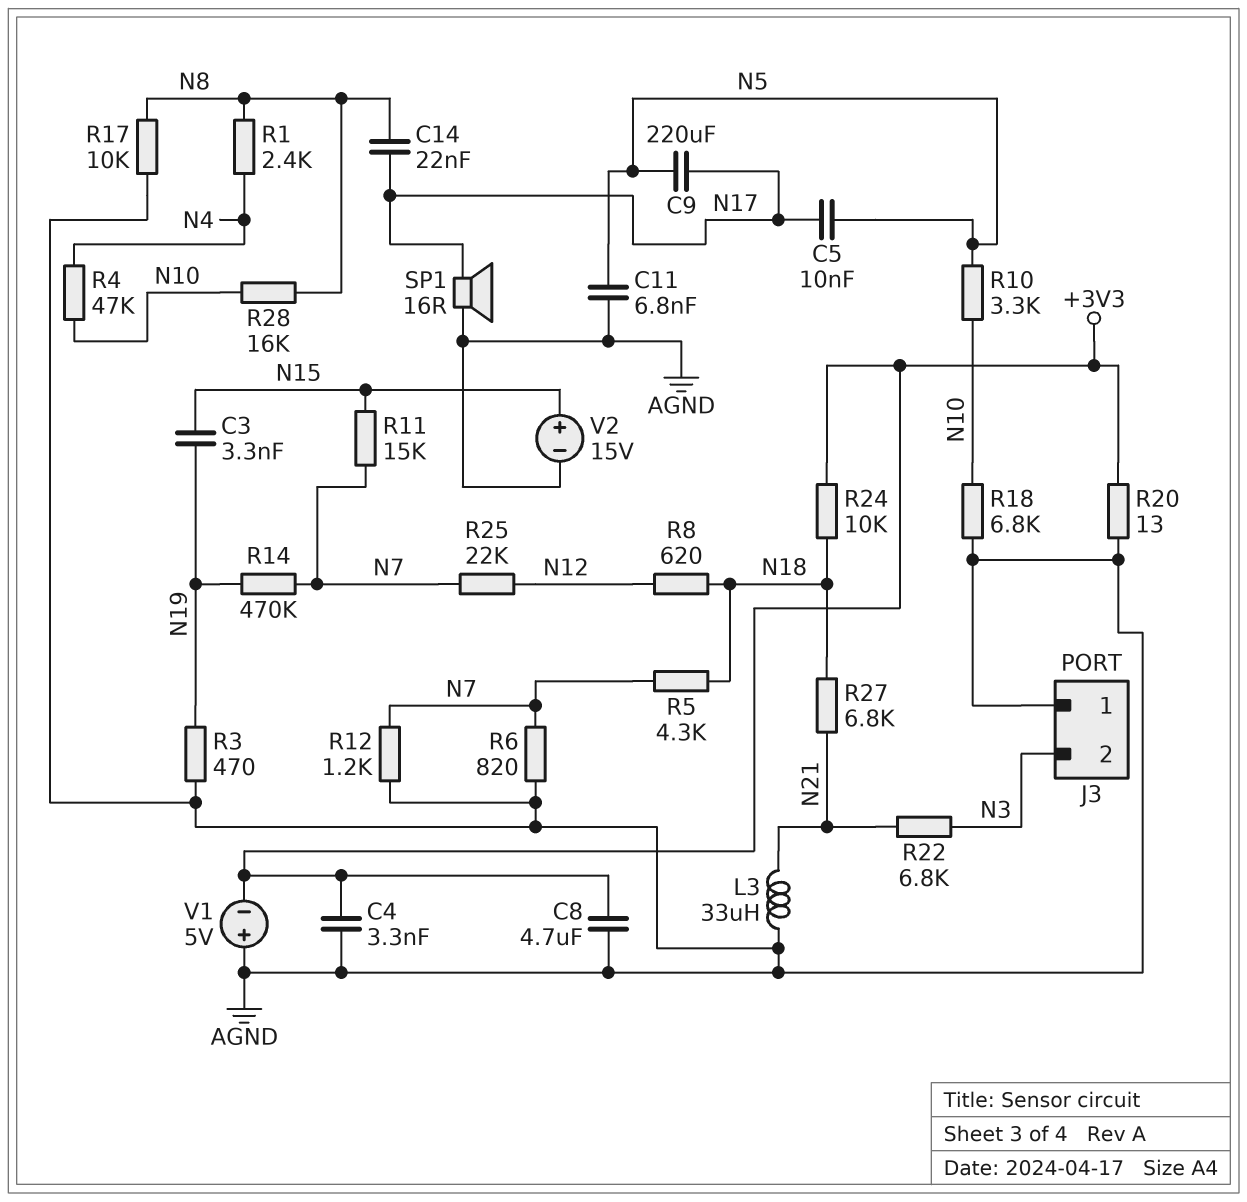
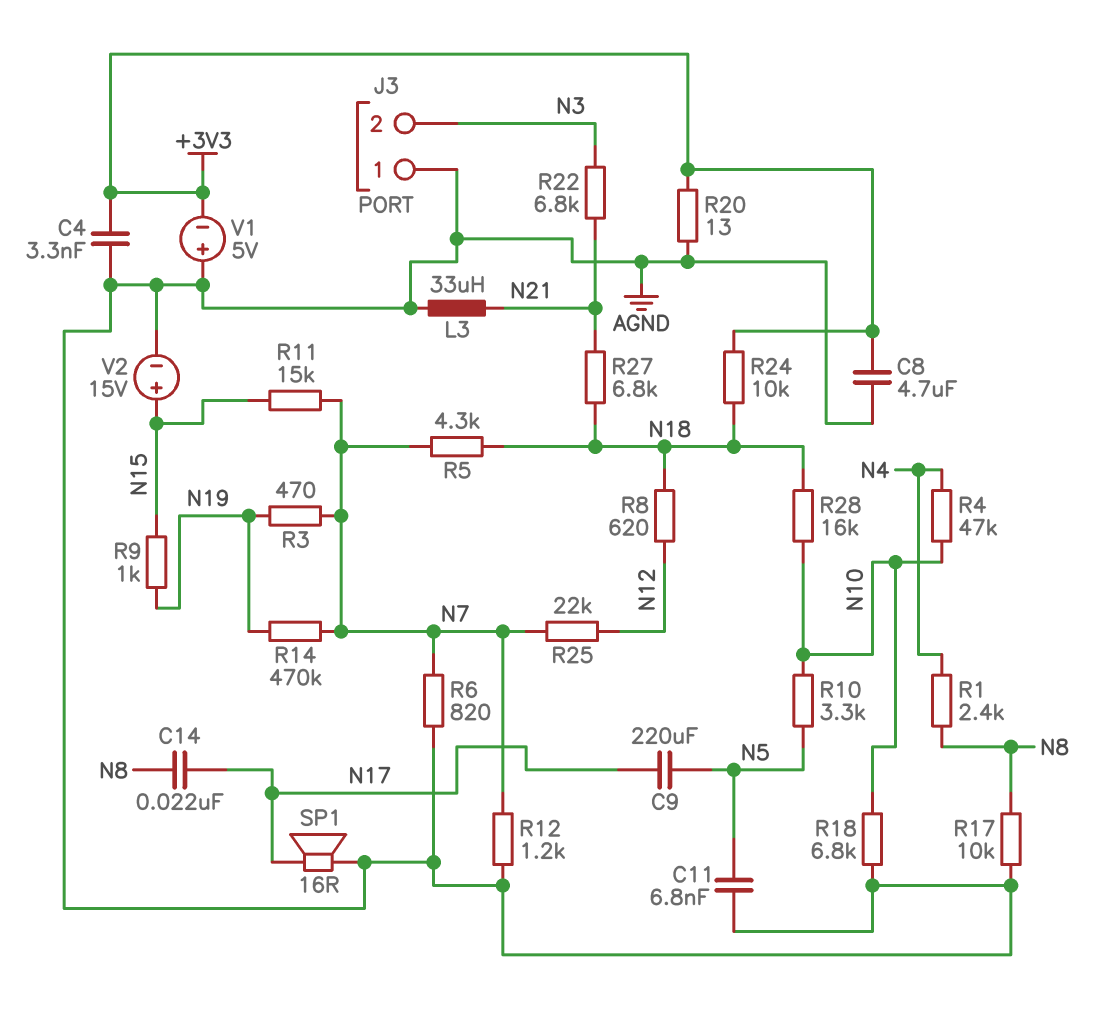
C3: 3.3nF (N15, N19) -> none
C5: 10nF (N5, N17) -> none
R3: 470 (AGND, N19) -> 470 (N7, N19)
R9: none -> 1k (N15, N19)
R28: 16k (N8, N10) -> 16k (N10, N18)

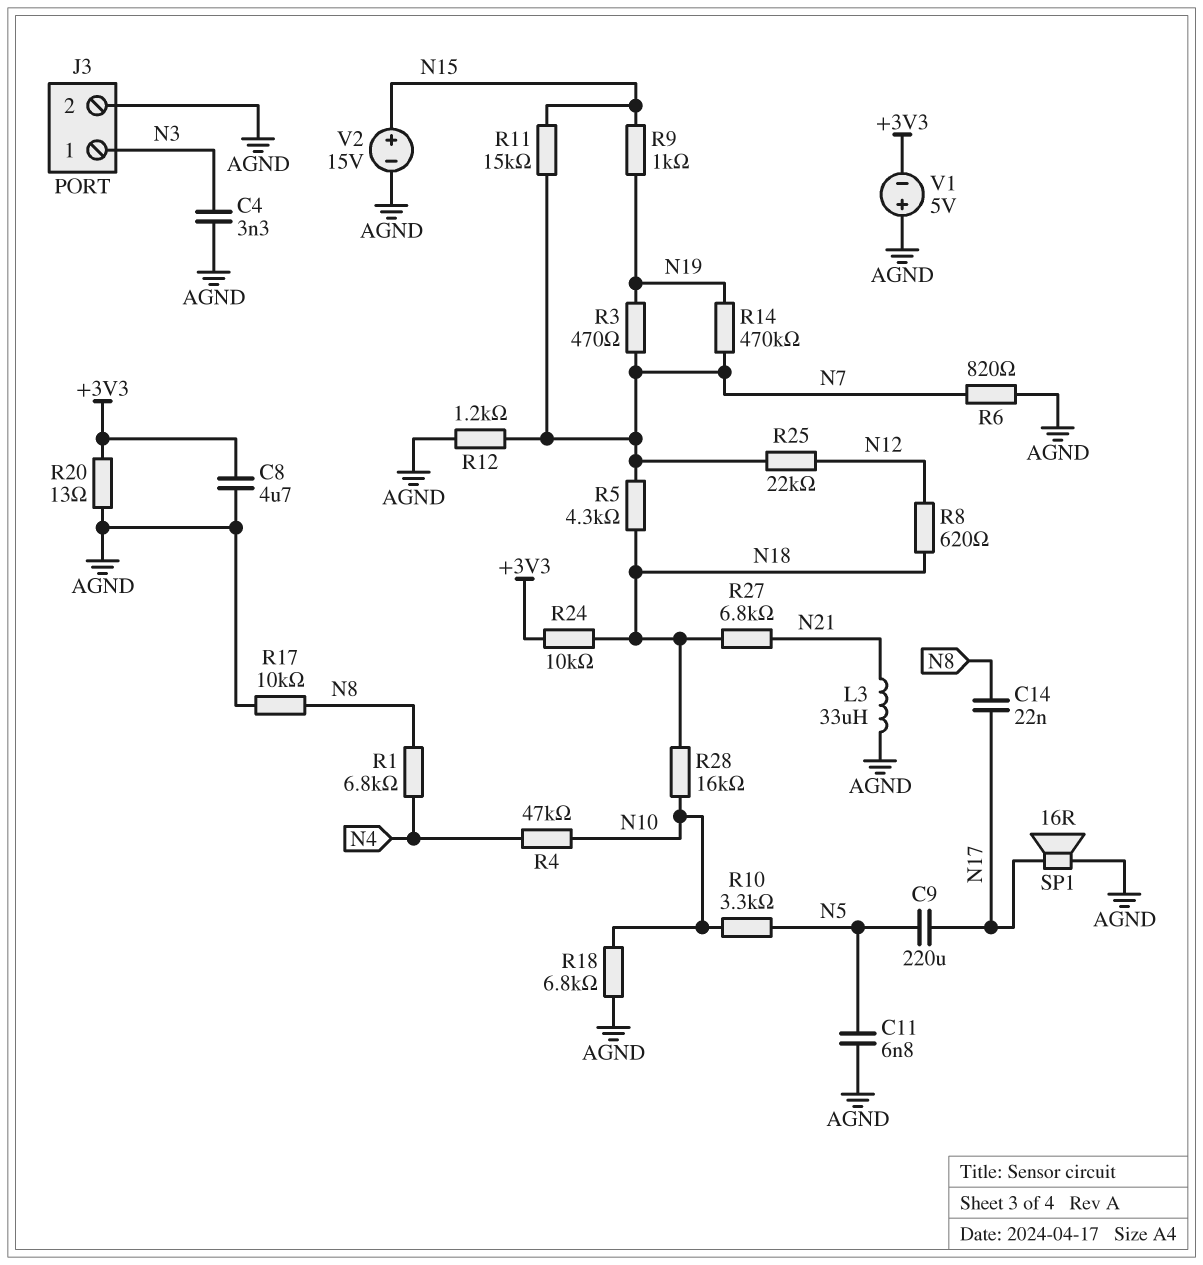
C4: 3.3nF (+3V3, AGND) -> 3.3nF (AGND, N3)
J3 pin 1: AGND -> N3
J3 pin 2: N3 -> AGND
R1: 2.4k (N4, N8) -> 6.8k (N4, N8)
R22: 6.8k (N3, N21) -> none

